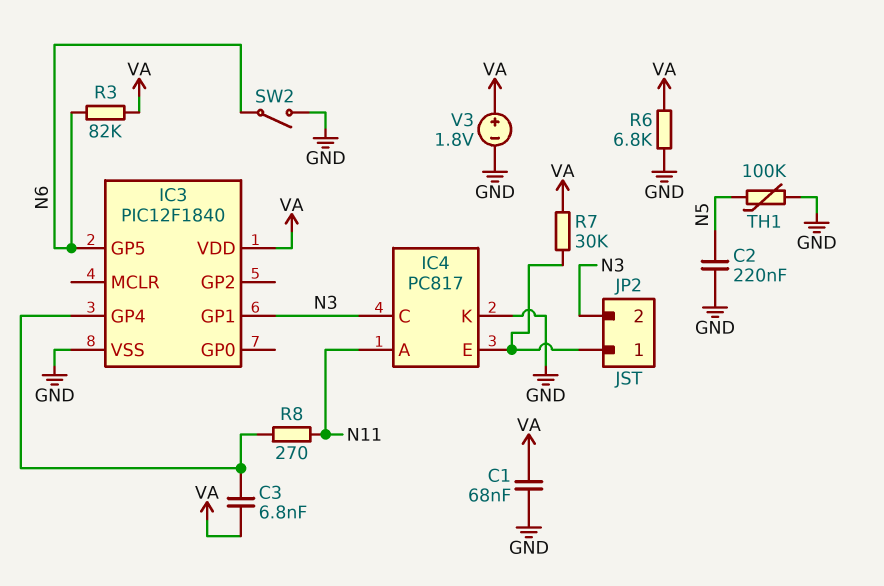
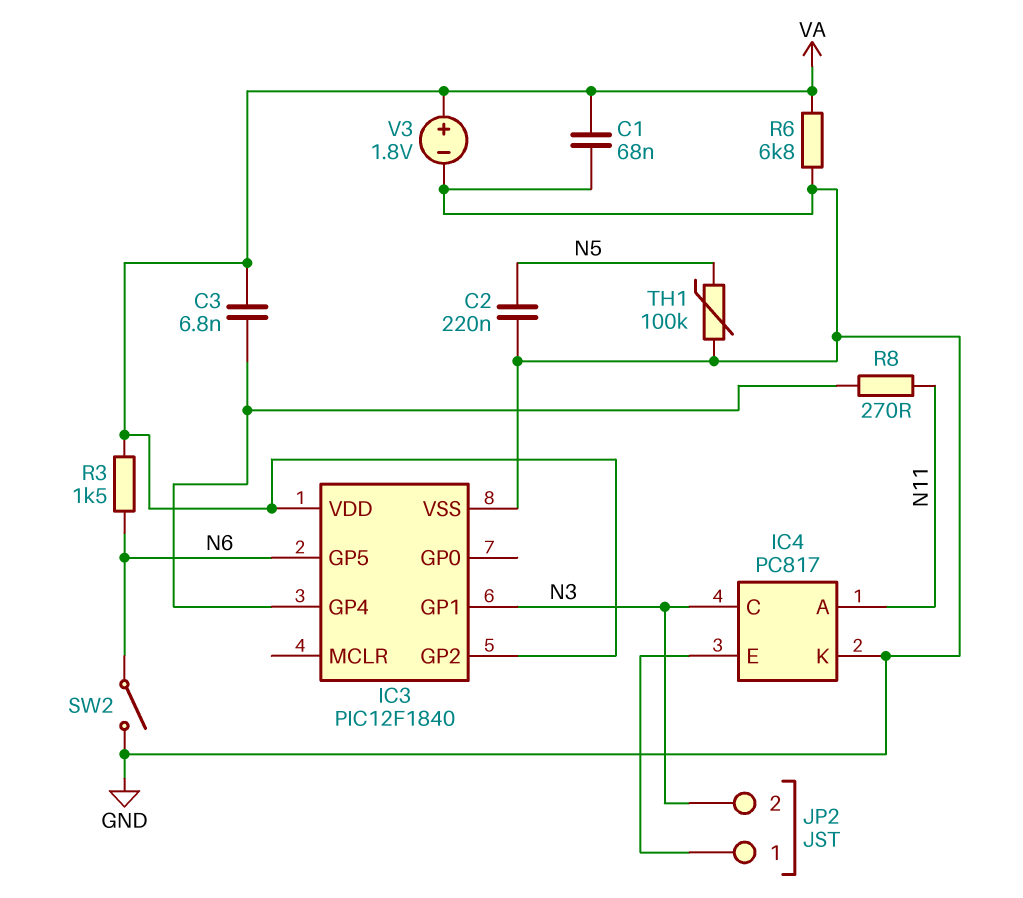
IC3 pin GP2: none -> VA
R3: 82k (N6, VA) -> 1.5k (N6, VA)
R7: 30k (IC4/E, VA) -> none

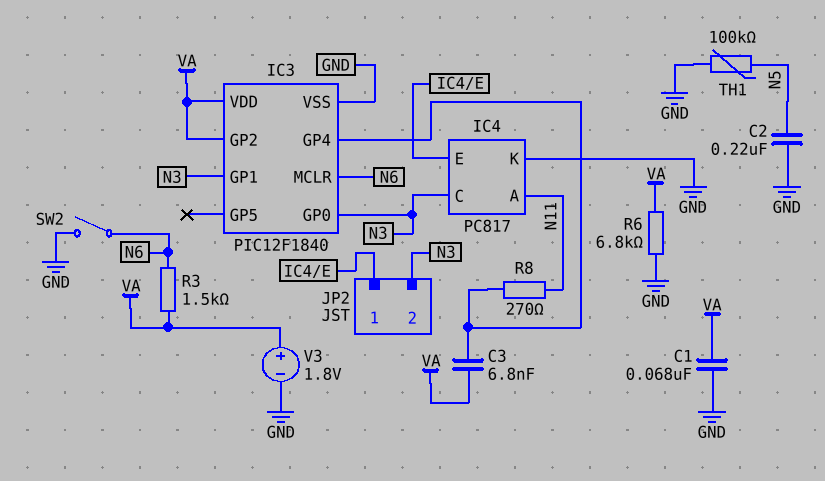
IC3 pin GP0: none -> N3
IC3 pin GP5: N6 -> none
IC3 pin MCLR: none -> N6

